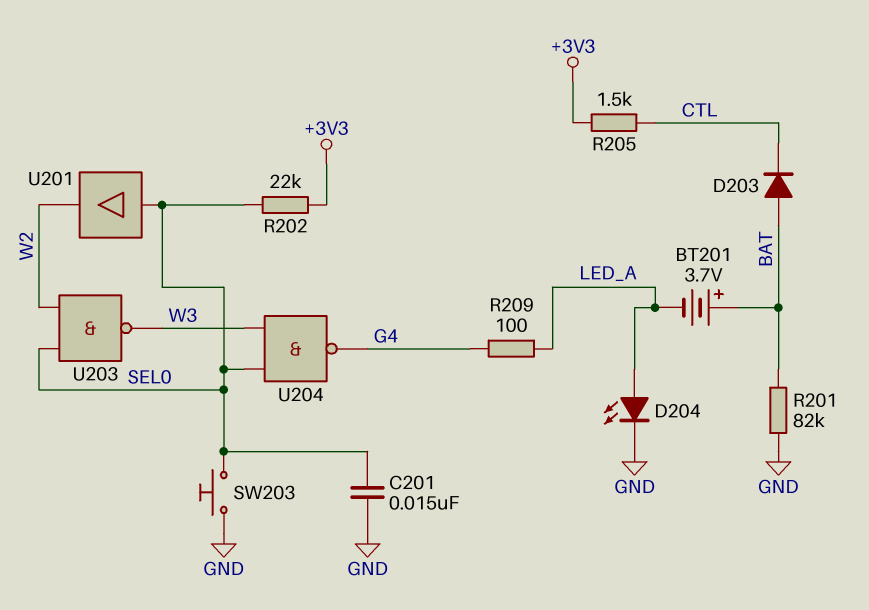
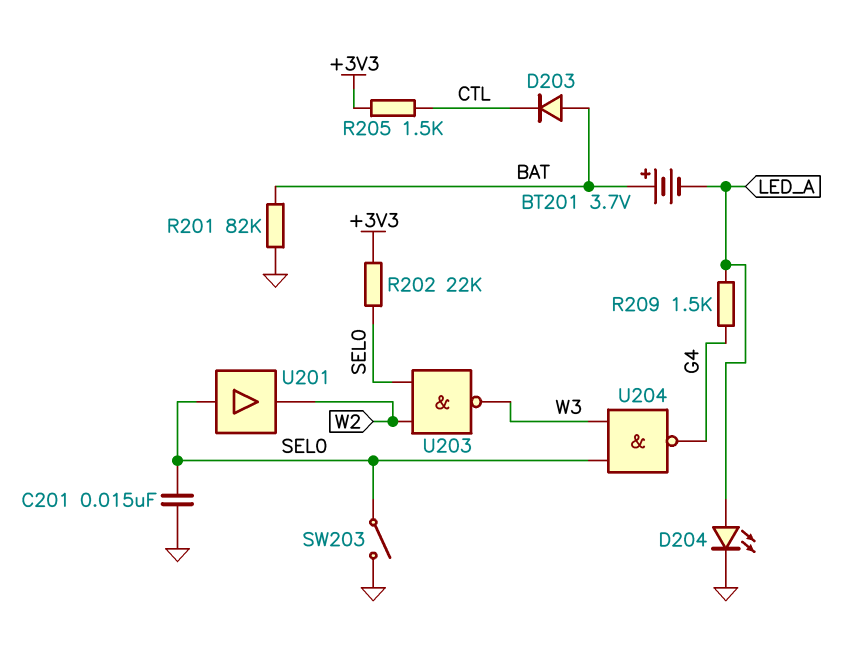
R209: 100 (G4, LED_A) -> 1.5k (G4, LED_A)
SW203: button (GND, SEL0) -> switch (GND, SEL0)

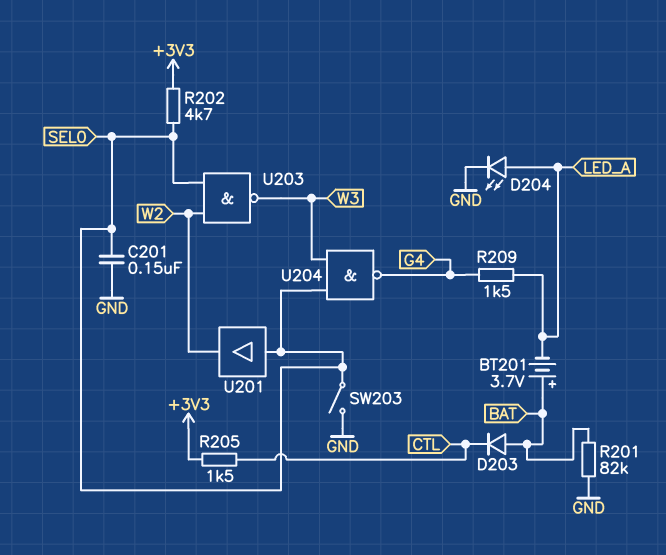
C201: 15nF (GND, SEL0) -> 150nF (GND, SEL0)
R202: 22k (+3V3, SEL0) -> 4.7k (+3V3, SEL0)

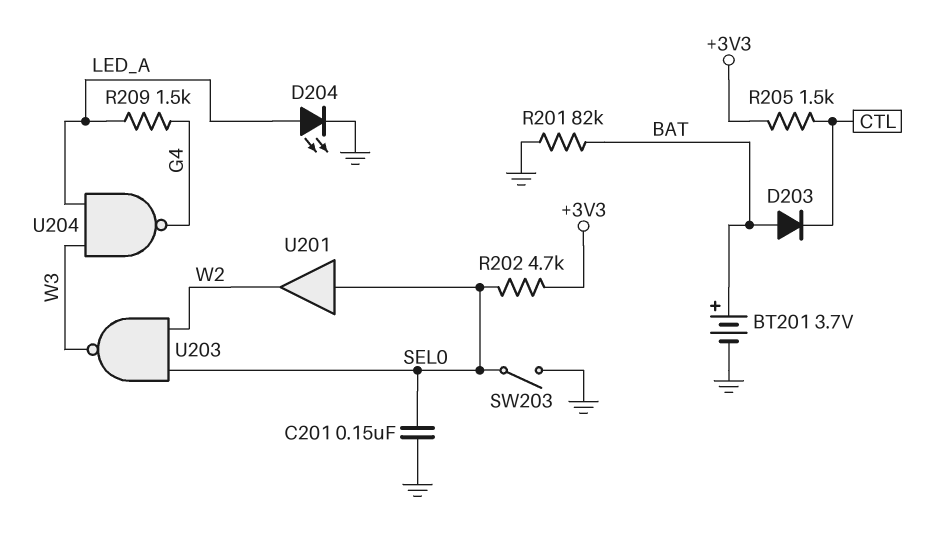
BT201: 3.7V (plus BAT, minus LED_A) -> 3.7V (plus BAT, minus GND)
U204: NAND (in SEL0, in W3, out G4) -> NAND (in LED_A, in W3, out G4)

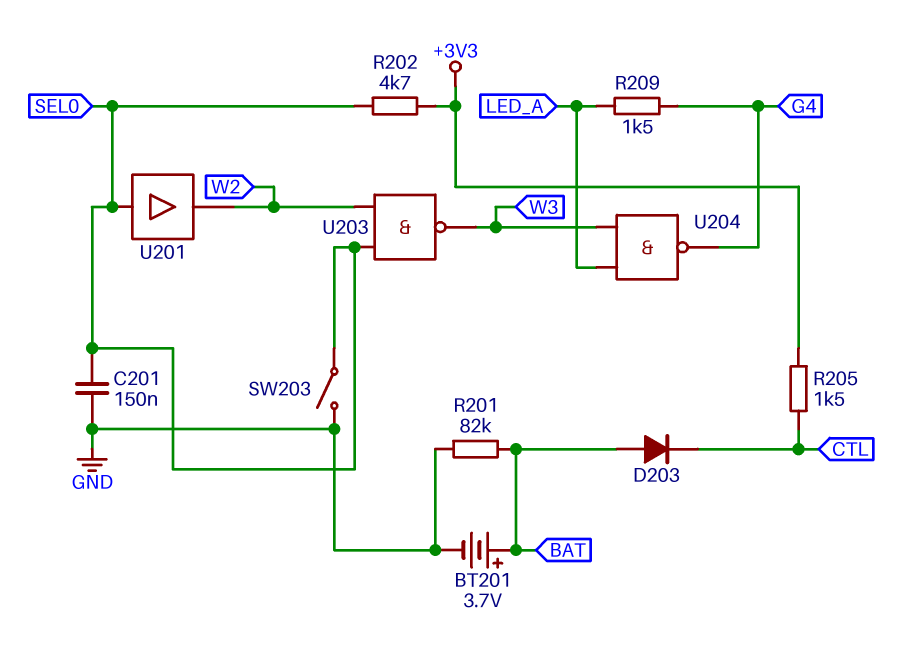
D204: LED (A LED_A, K GND) -> none

